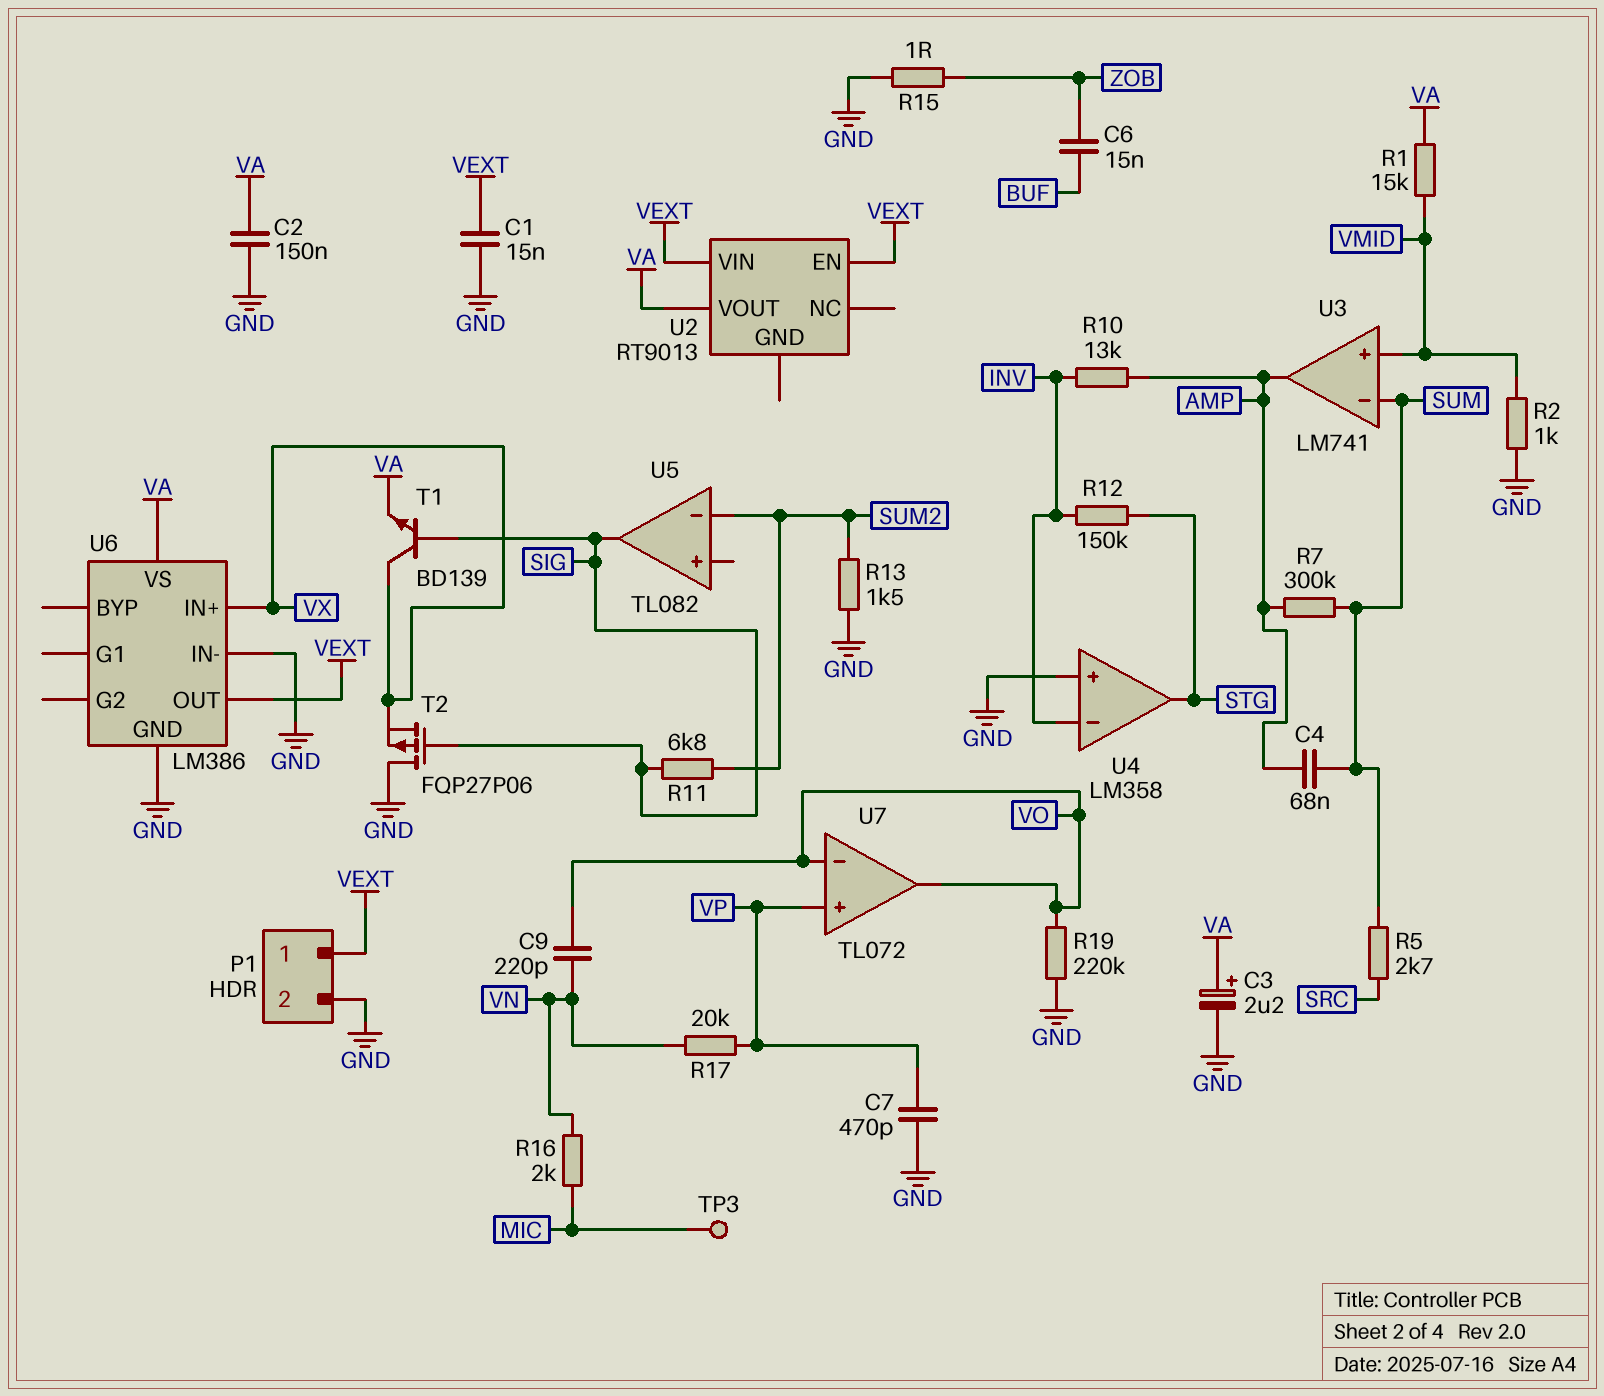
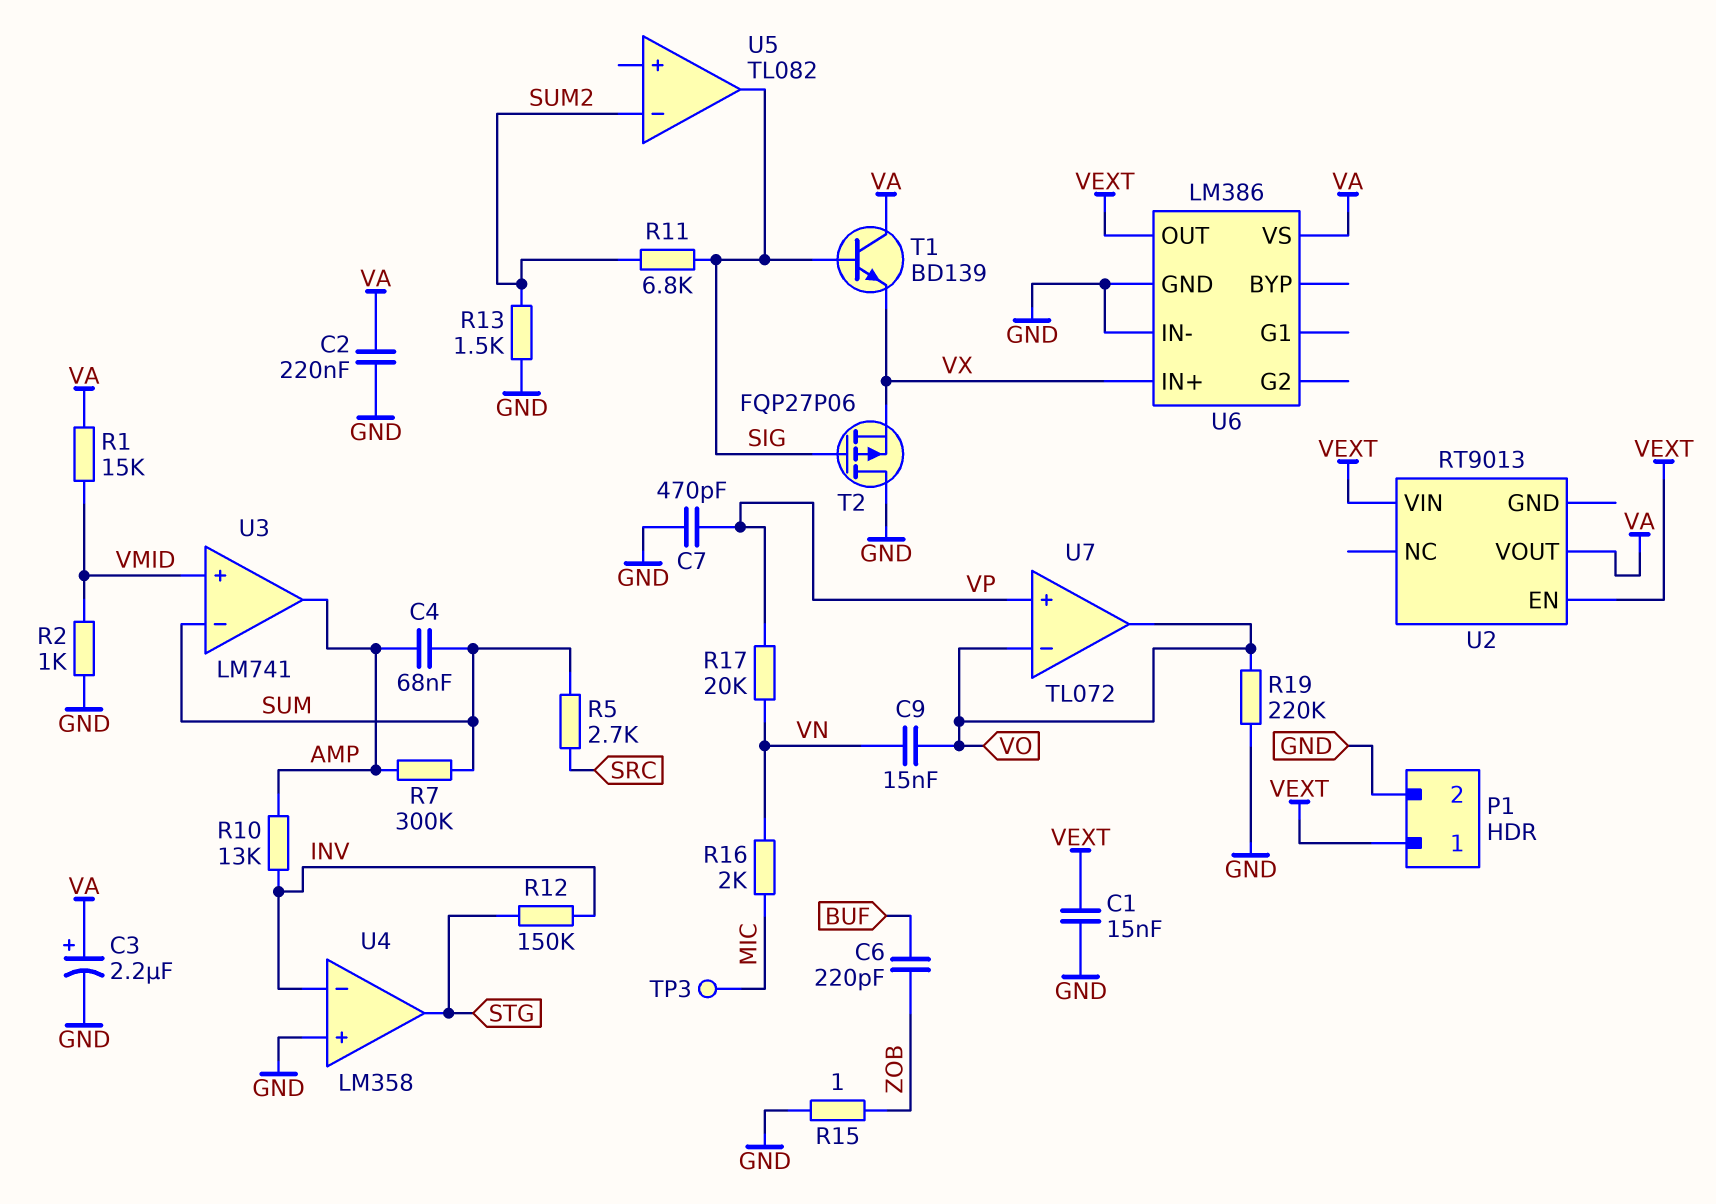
C2: 150nF (GND, VA) -> 220nF (GND, VA)
C6: 15nF (BUF, ZOB) -> 220pF (BUF, ZOB)
C9: 220pF (VN, VO) -> 15nF (VN, VO)
T1: NPN BD139 (B SIG, C VX, E VA) -> NPN BD139 (B SIG, C VA, E VX)

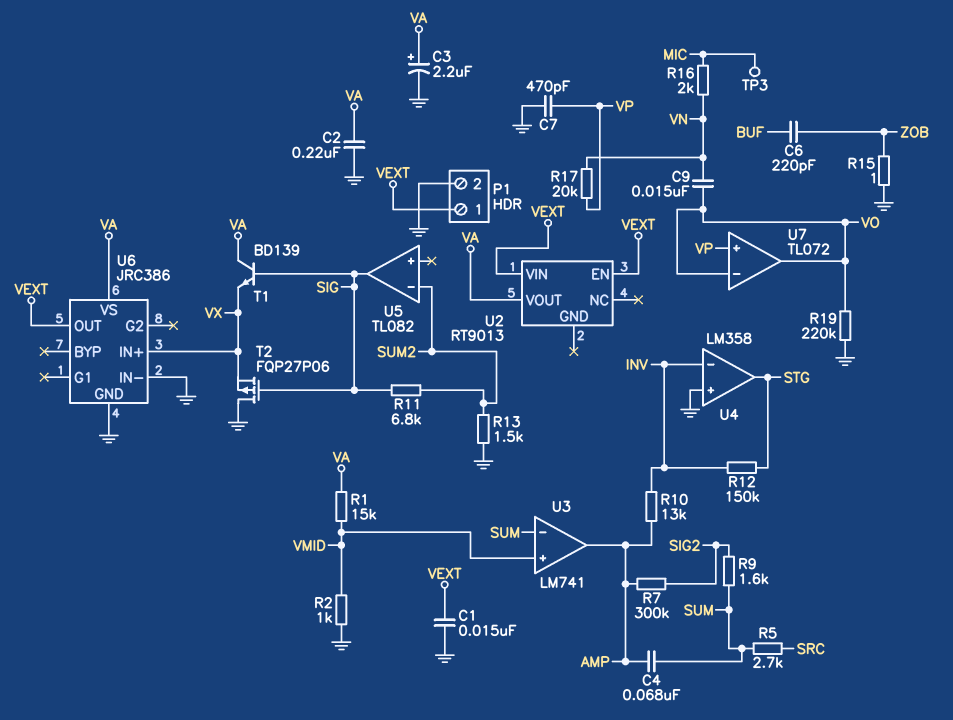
R7: 300k (AMP, SUM) -> 300k (AMP, SIG2)
R9: none -> 1.6k (SIG2, SUM)
U6: LM386 -> JRC386

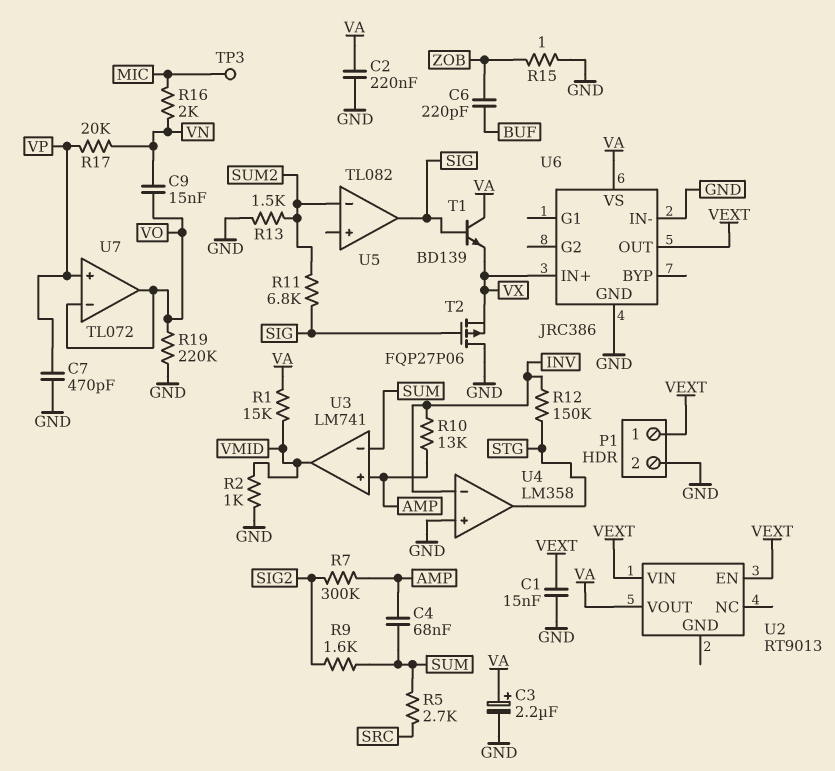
U3 pin in+: VMID -> AMP
U3 pin out: AMP -> VMID

